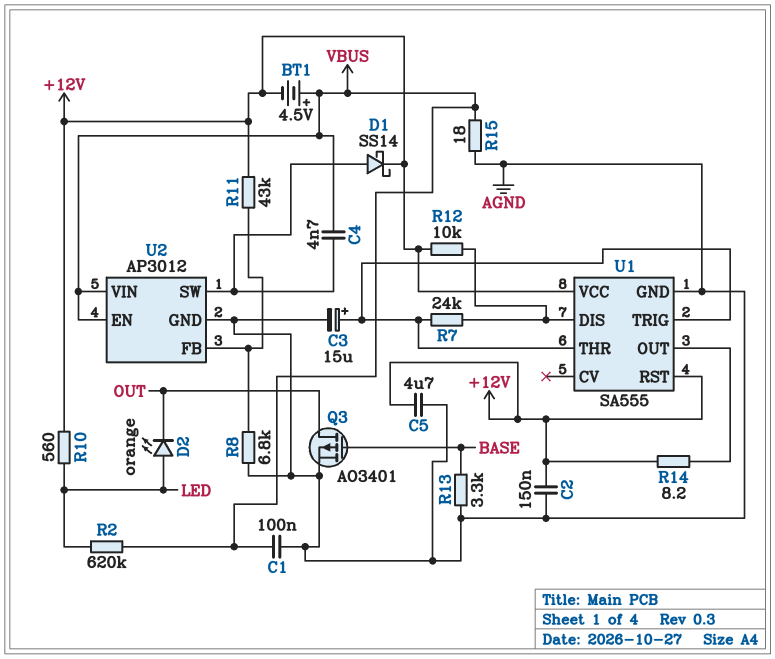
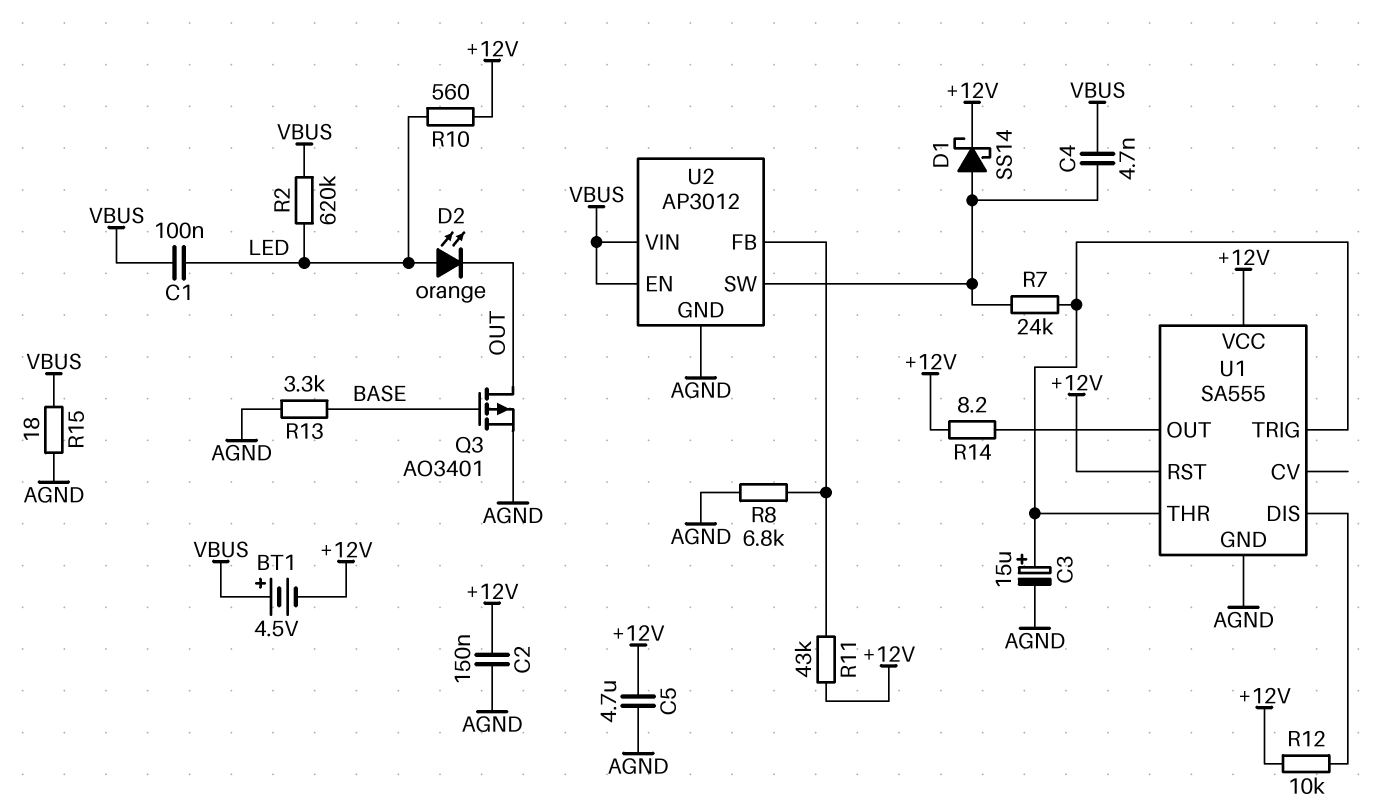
C1: 100nF (AGND, VBUS) -> 100nF (LED, VBUS)
R7: 24k (U1/DIS, U1/THR) -> 24k (U1/THR, U2/SW)

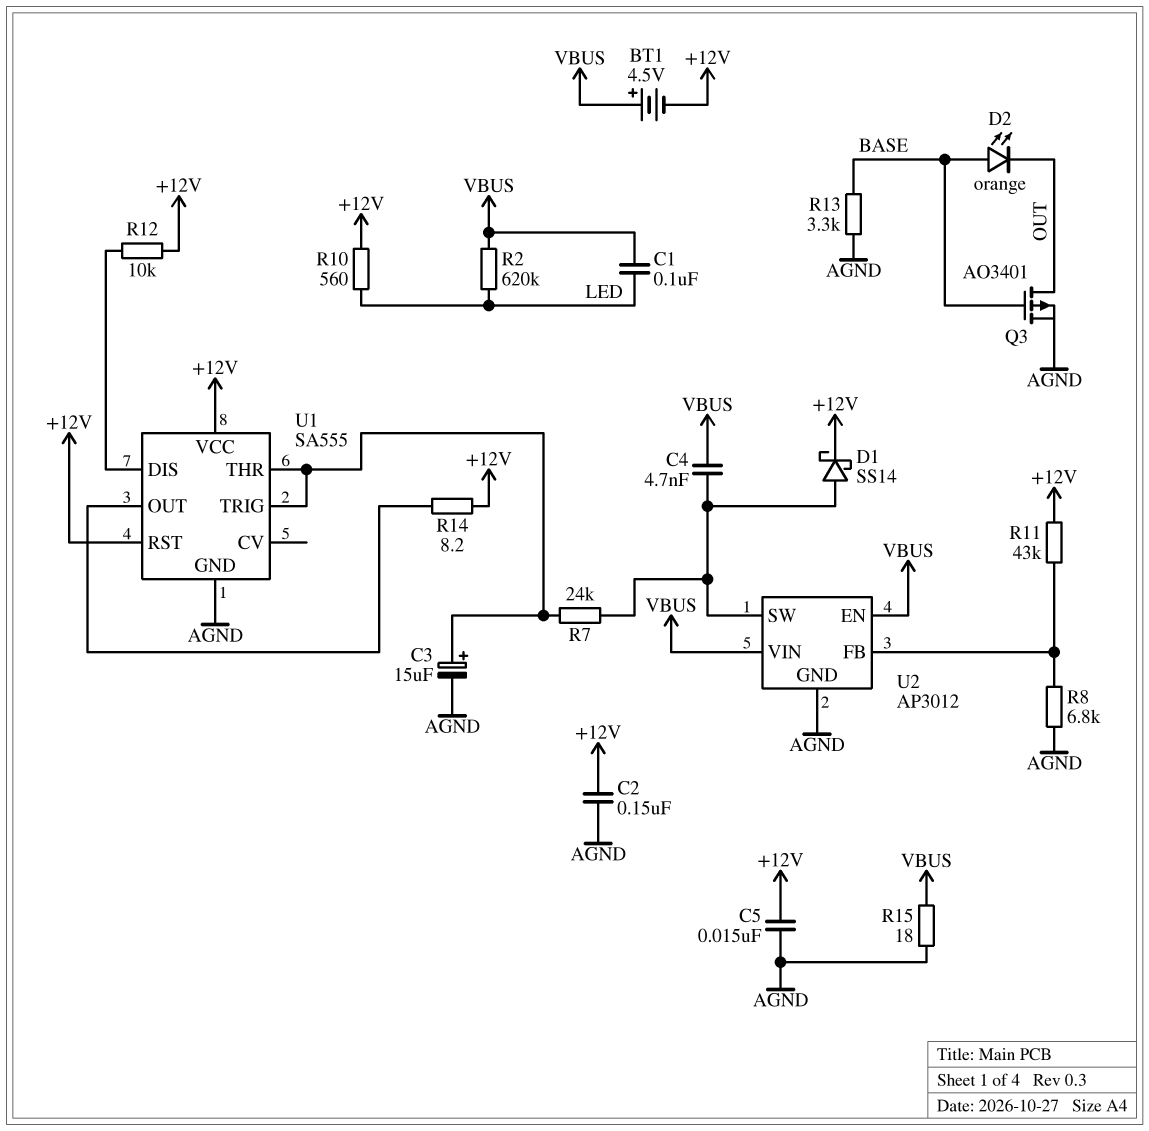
C5: 4.7uF (+12V, AGND) -> 15nF (+12V, AGND)
D2: LED orange (A LED, K OUT) -> LED orange (A BASE, K OUT)

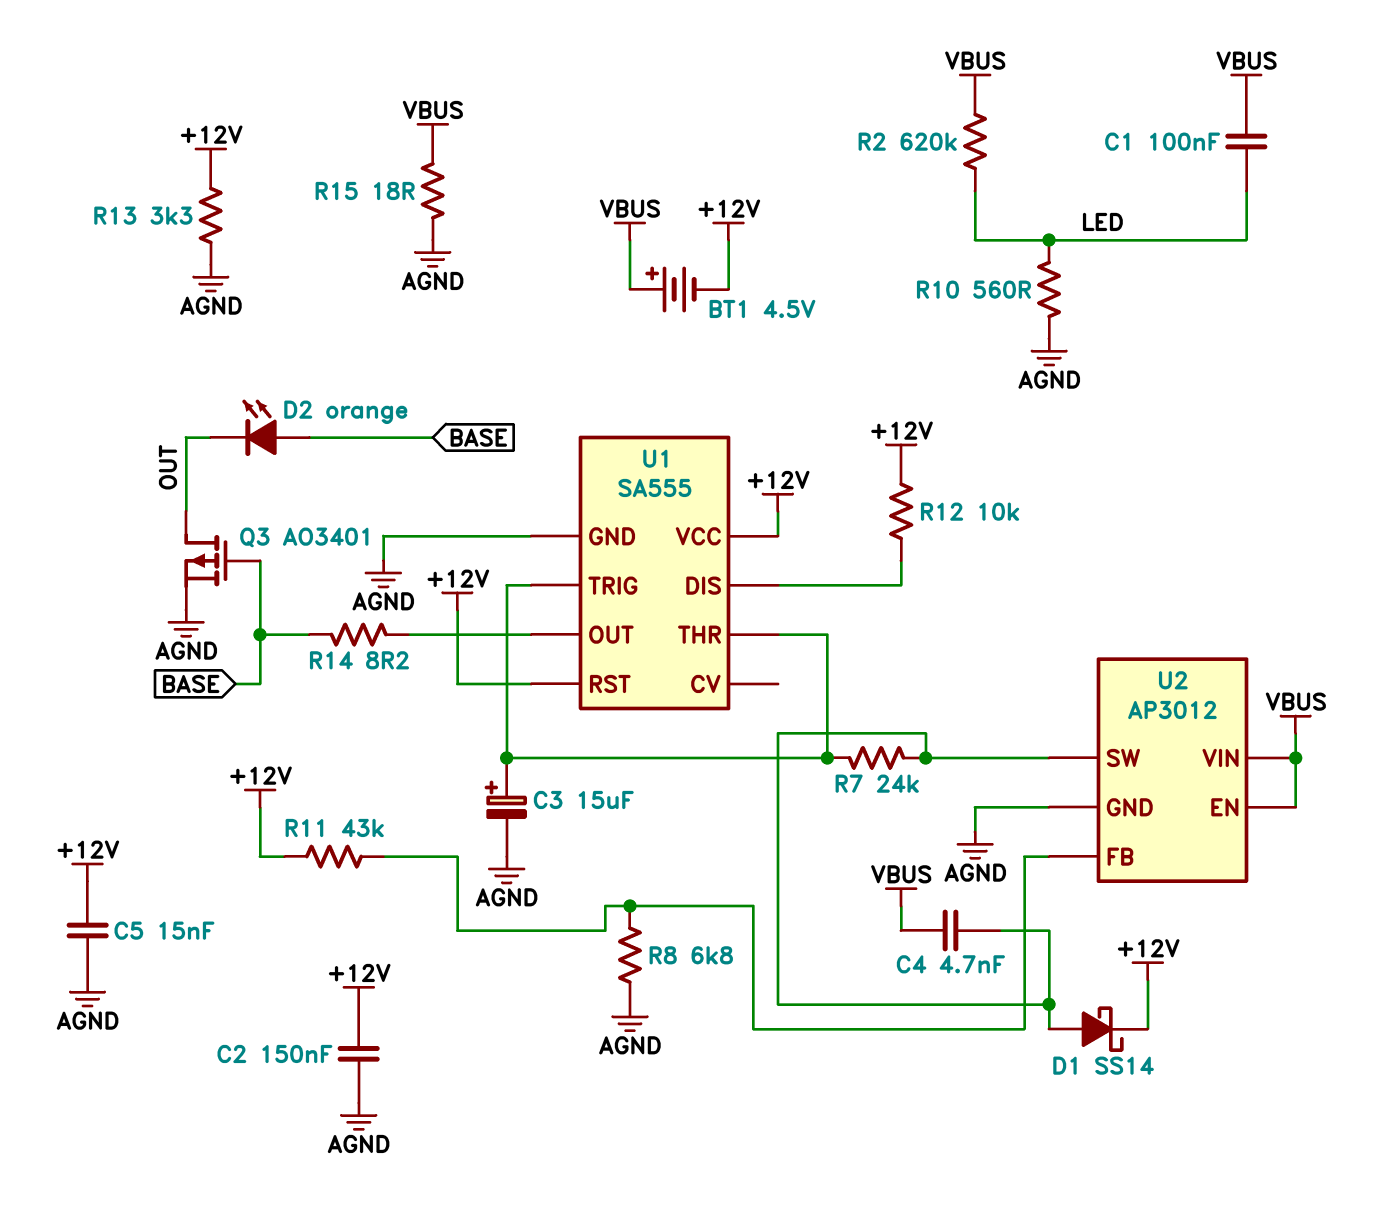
R10: 560 (+12V, LED) -> 560 (AGND, LED)
R13: 3.3k (AGND, BASE) -> 3.3k (+12V, AGND)
R14: 8.2 (+12V, U1/OUT) -> 8.2 (BASE, U1/OUT)

